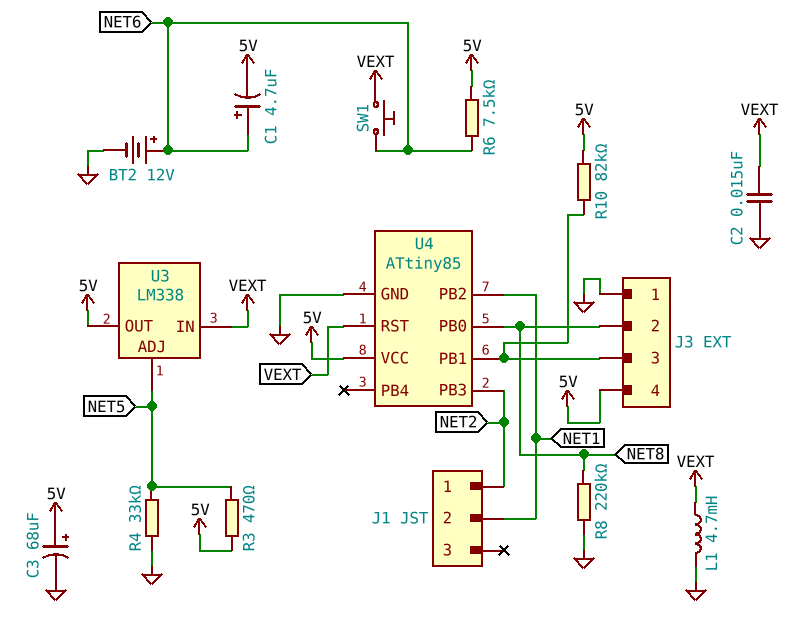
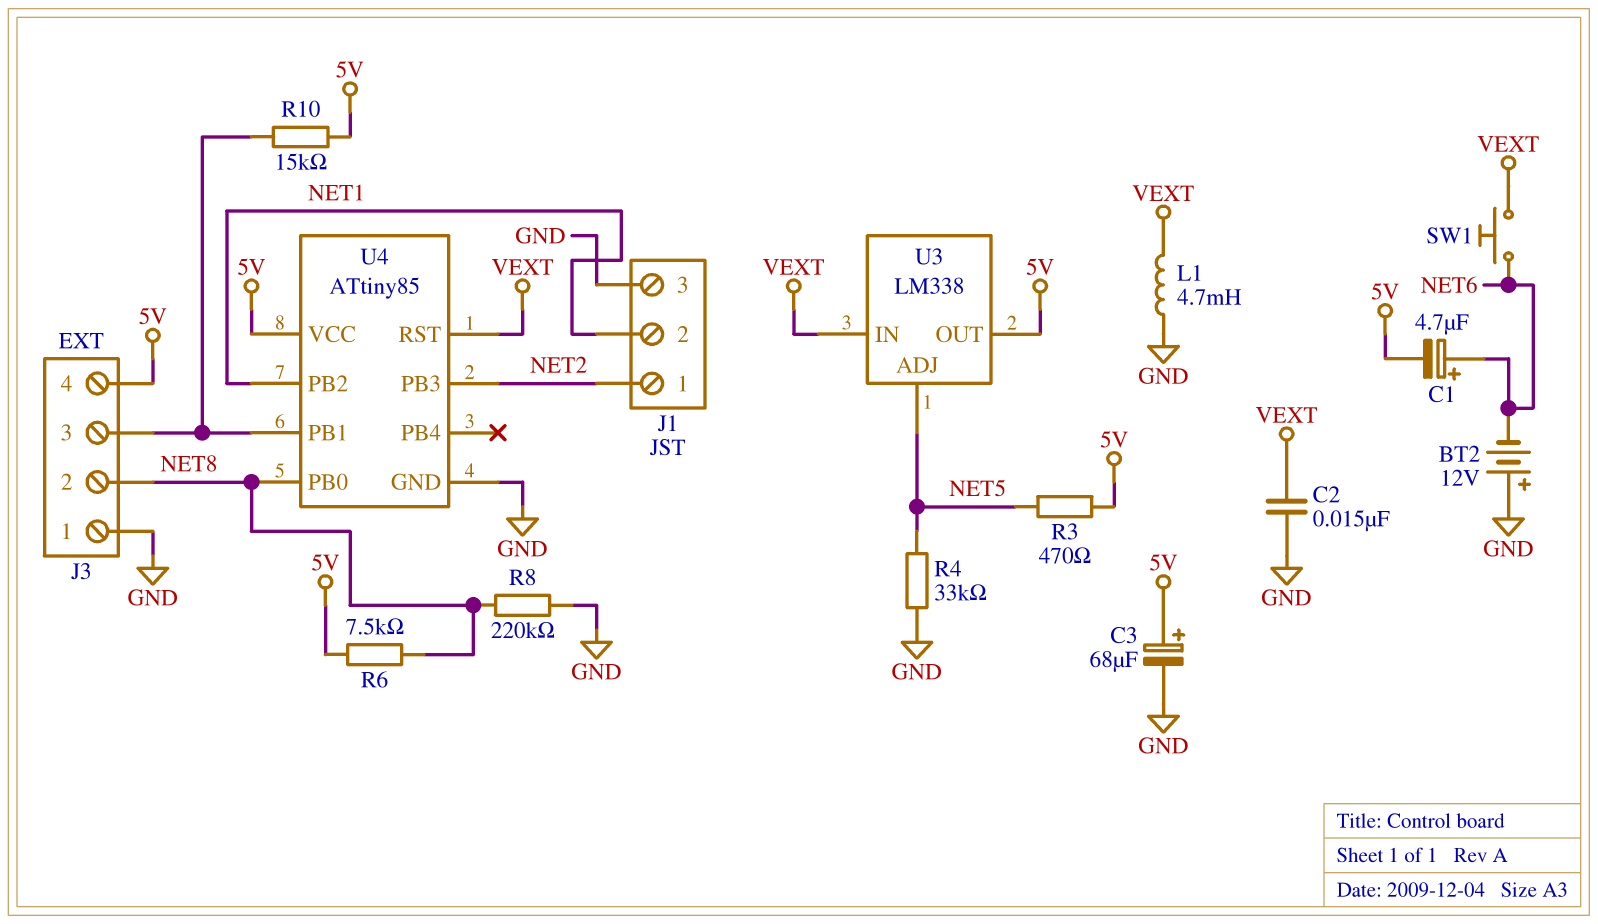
BT2: 12V (plus NET6, minus GND) -> 12V (plus GND, minus NET6)
J1 pin 3: none -> GND
R6: 7.5k (5V, NET6) -> 7.5k (5V, NET8)
R10: 82k (5V, J3/3) -> 15k (5V, J3/3)

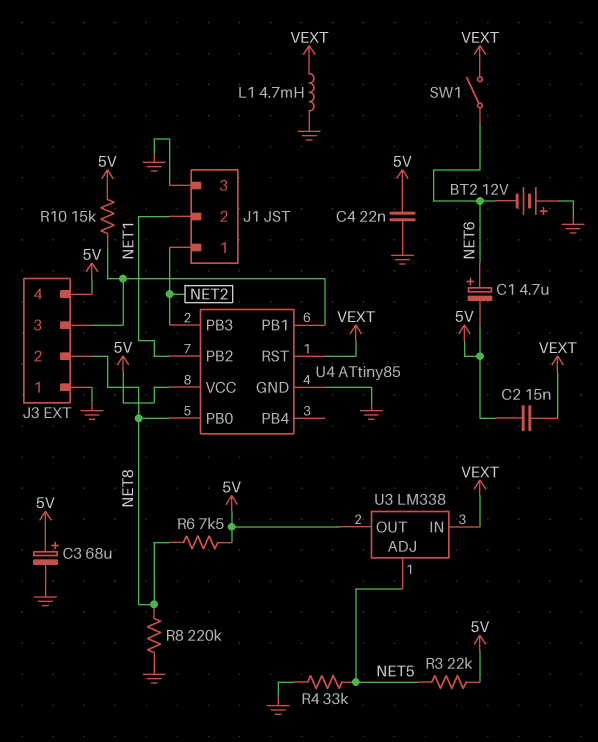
C2: 15nF (GND, VEXT) -> 15nF (5V, VEXT)
C4: none -> 22nF (5V, GND)
R3: 470 (5V, NET5) -> 22k (5V, NET5)
SW1: button (NET6, VEXT) -> switch (NET6, VEXT)

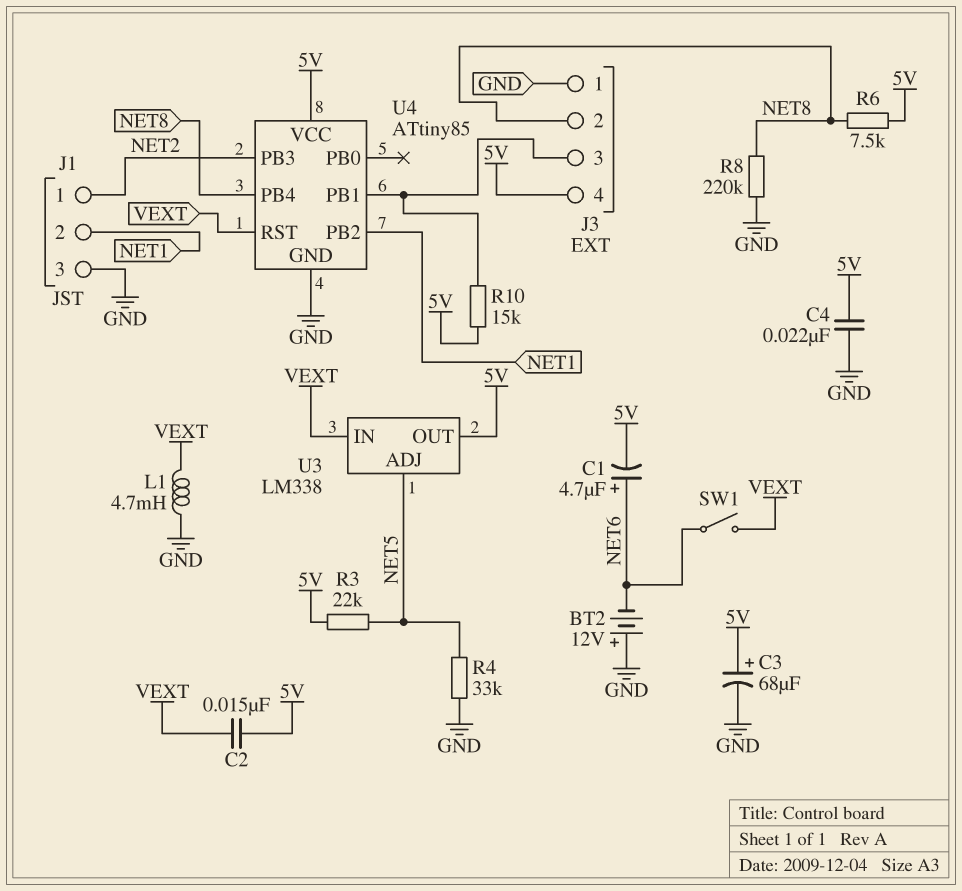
U4 pin PB0: NET8 -> none
U4 pin PB4: none -> NET8

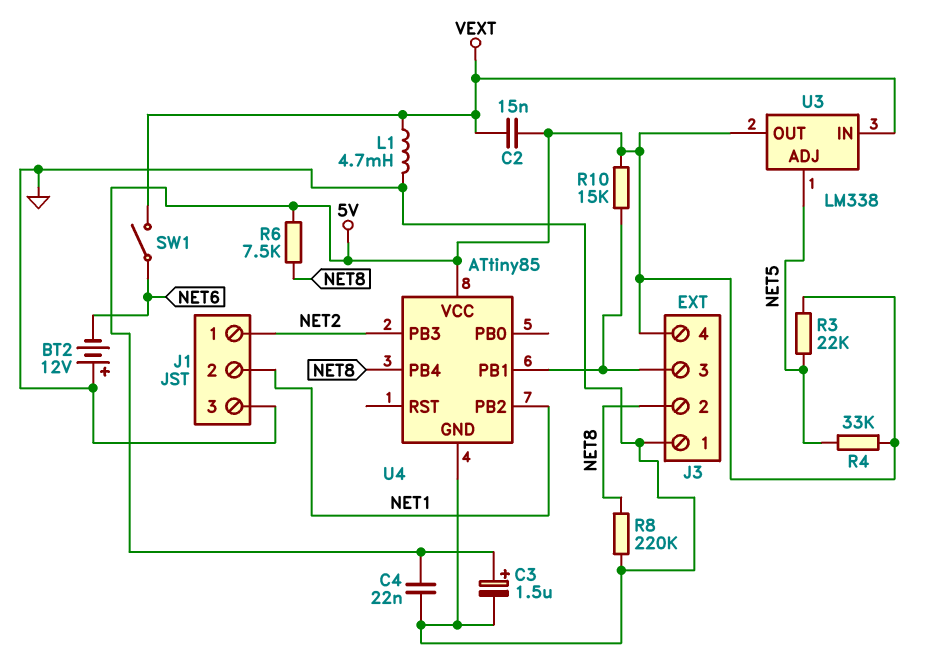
C1: 4.7uF (plus NET6, minus 5V) -> none
C3: 68uF (plus 5V, minus GND) -> 1.5uF (plus 5V, minus GND)
R4: 33k (GND, NET5) -> 33k (5V, NET5)
U4 pin RST: VEXT -> none

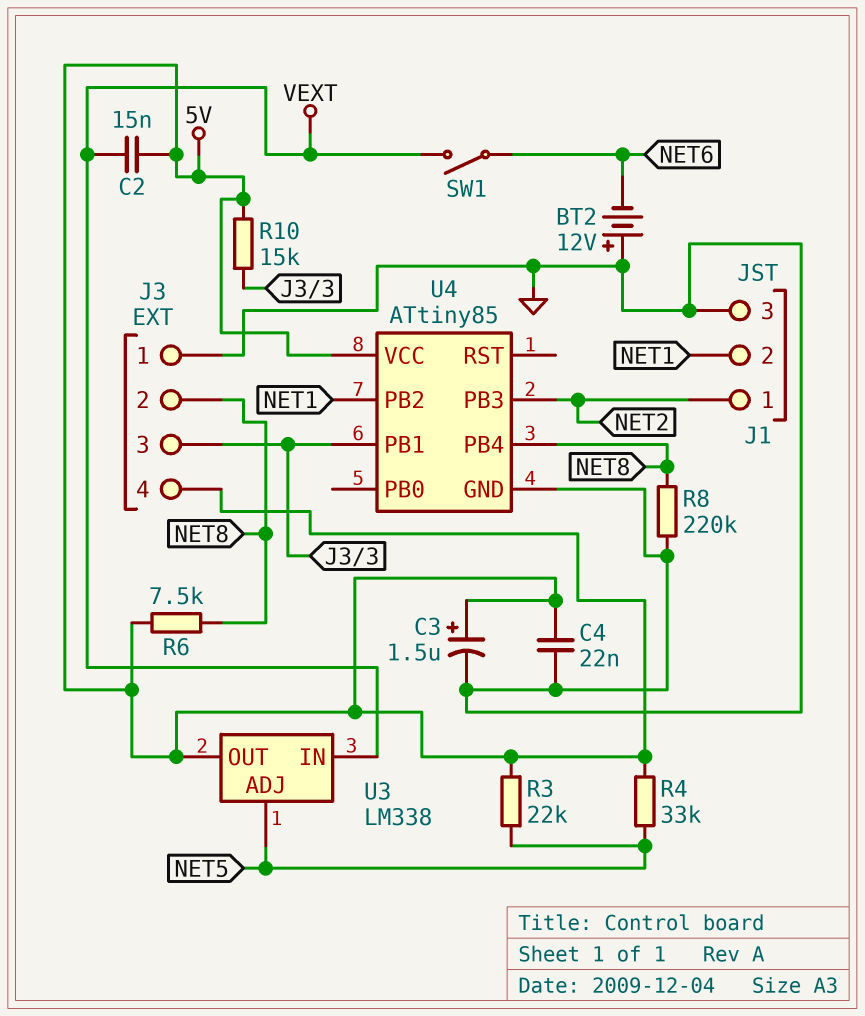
L1: 4.7mH (GND, VEXT) -> none

